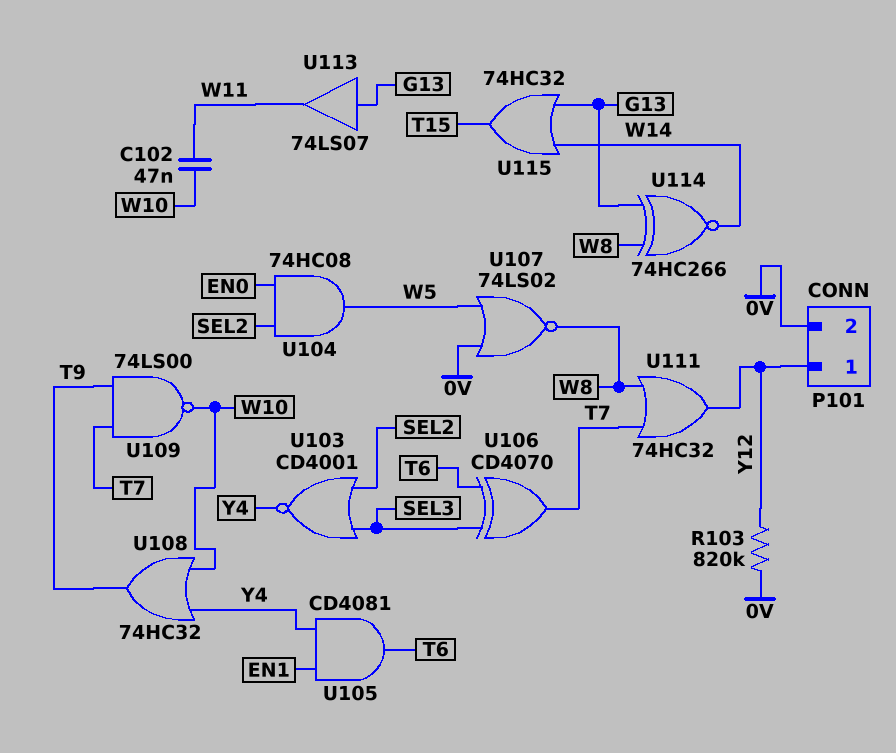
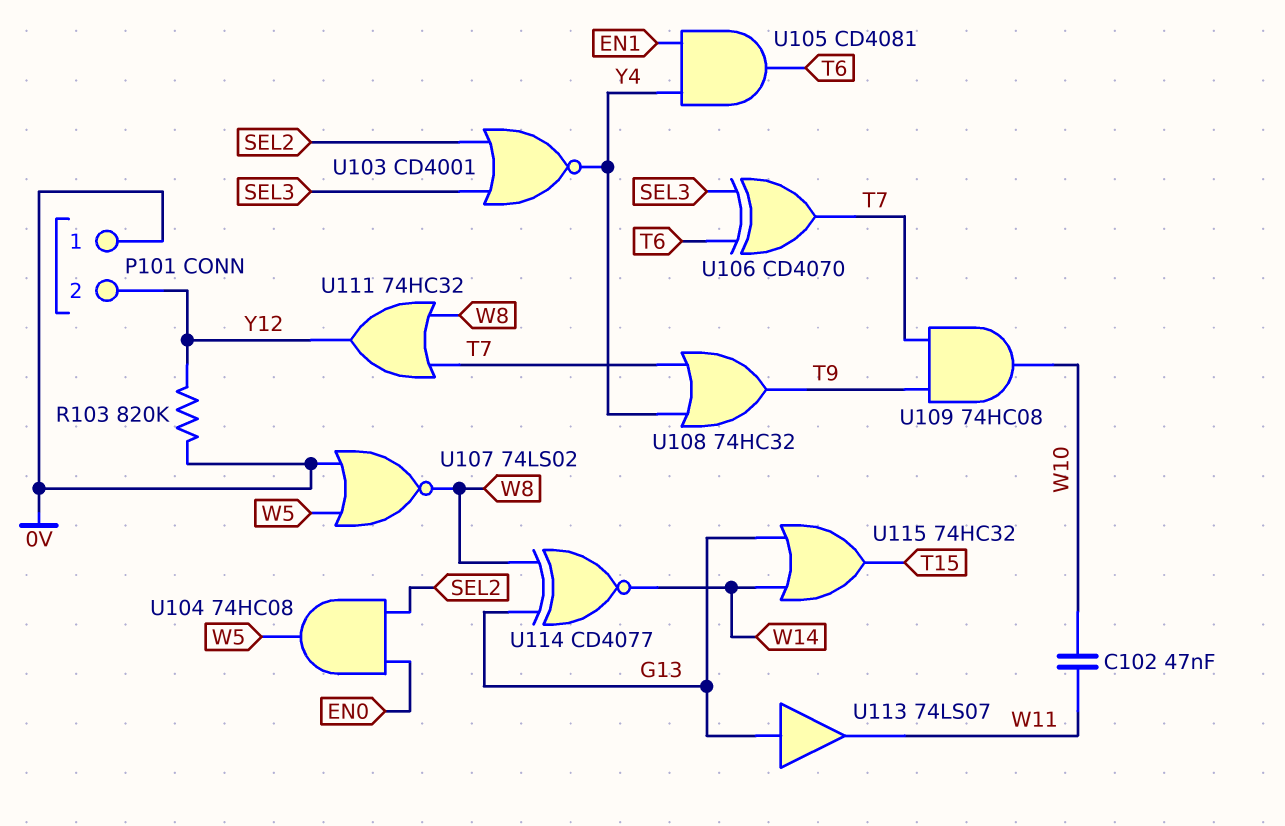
P101 pin 1: Y12 -> 0V
P101 pin 2: 0V -> Y12
U108: OR 74HC32 (in W10, in Y4, out T9) -> OR 74HC32 (in T7, in Y4, out T9)
U109: NAND 74LS00 (in T7, in T9, out W10) -> AND 74HC08 (in T7, in T9, out W10)
U114: XNOR 74HC266 (in G13, in W8, out W14) -> XNOR CD4077 (in G13, in W8, out W14)

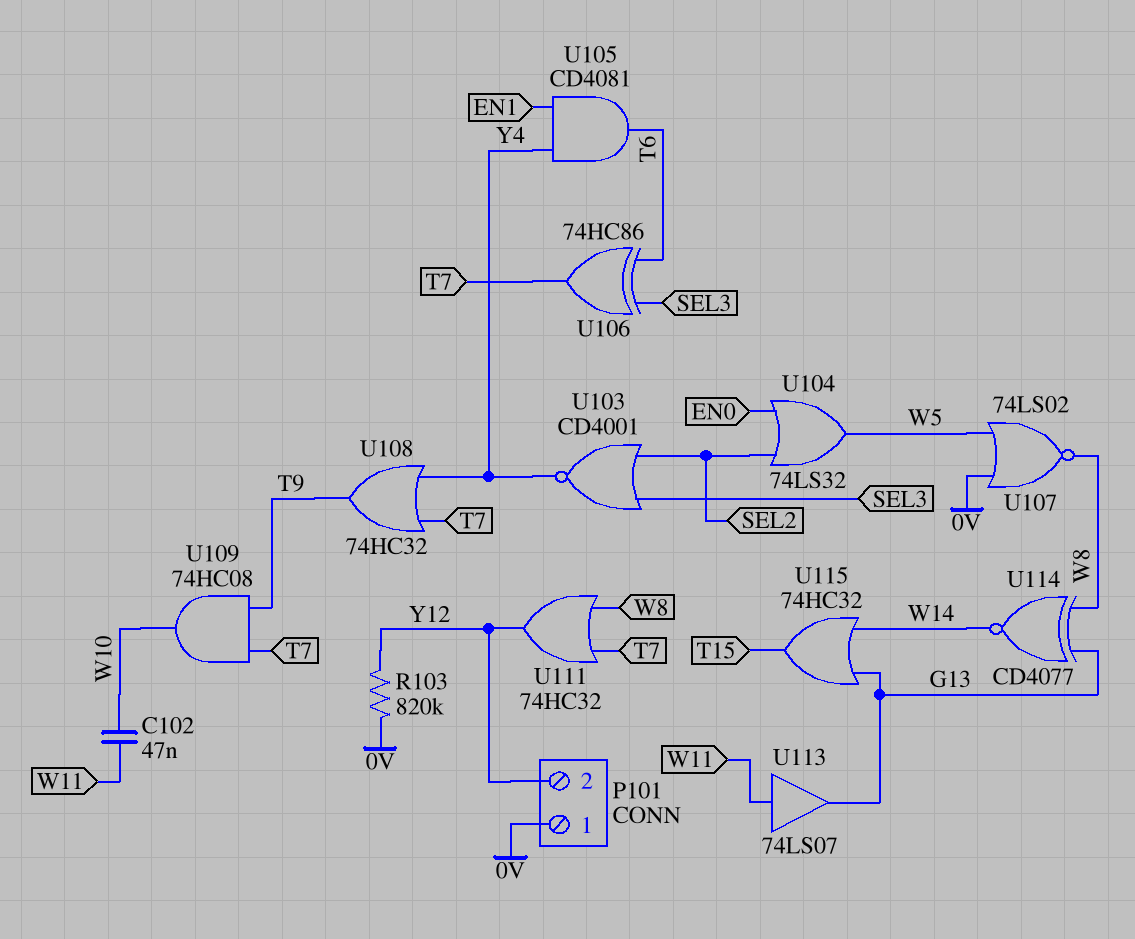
U104: AND 74HC08 (in EN0, in SEL2, out W5) -> OR 74LS32 (in EN0, in SEL2, out W5)
U106: XOR CD4070 (in SEL3, in T6, out T7) -> XOR 74HC86 (in SEL3, in T6, out T7)
U113: buffer 74LS07 (in G13, out W11) -> buffer 74LS07 (in W11, out G13)

